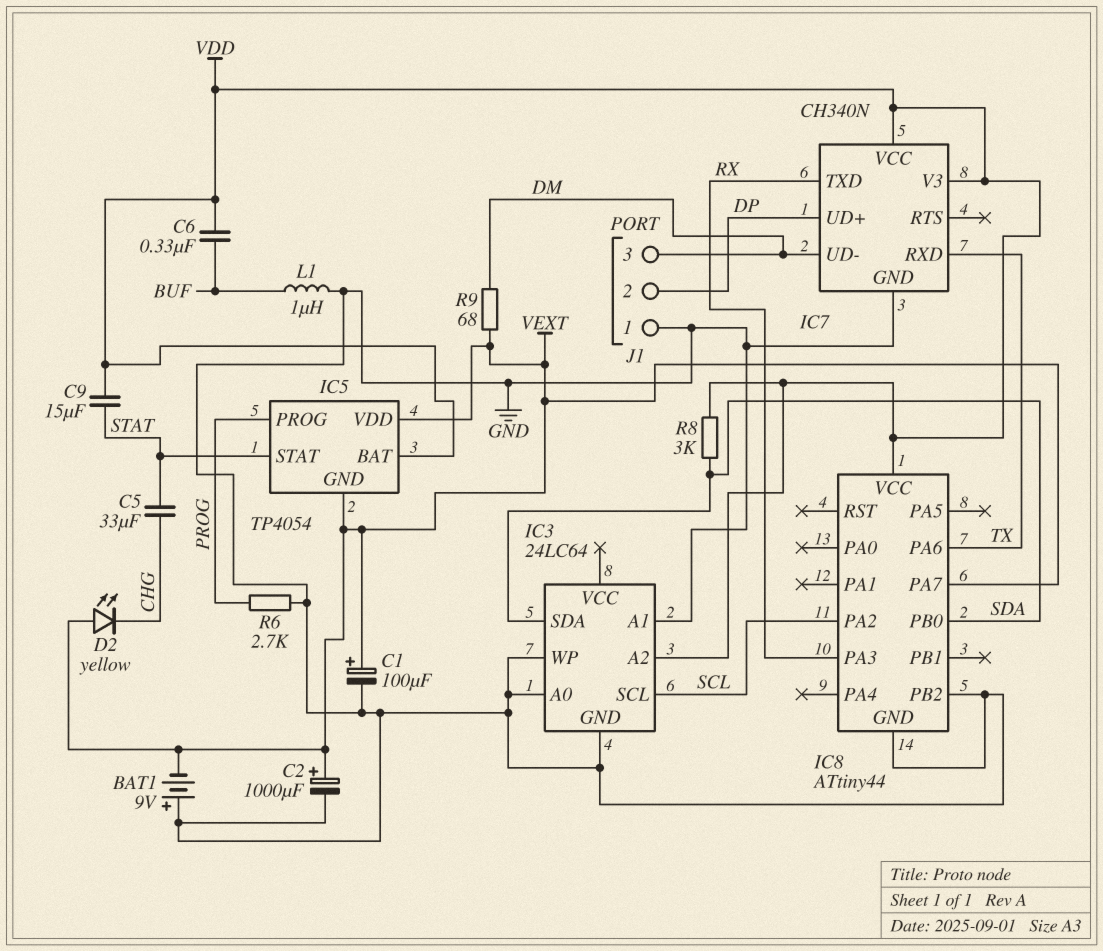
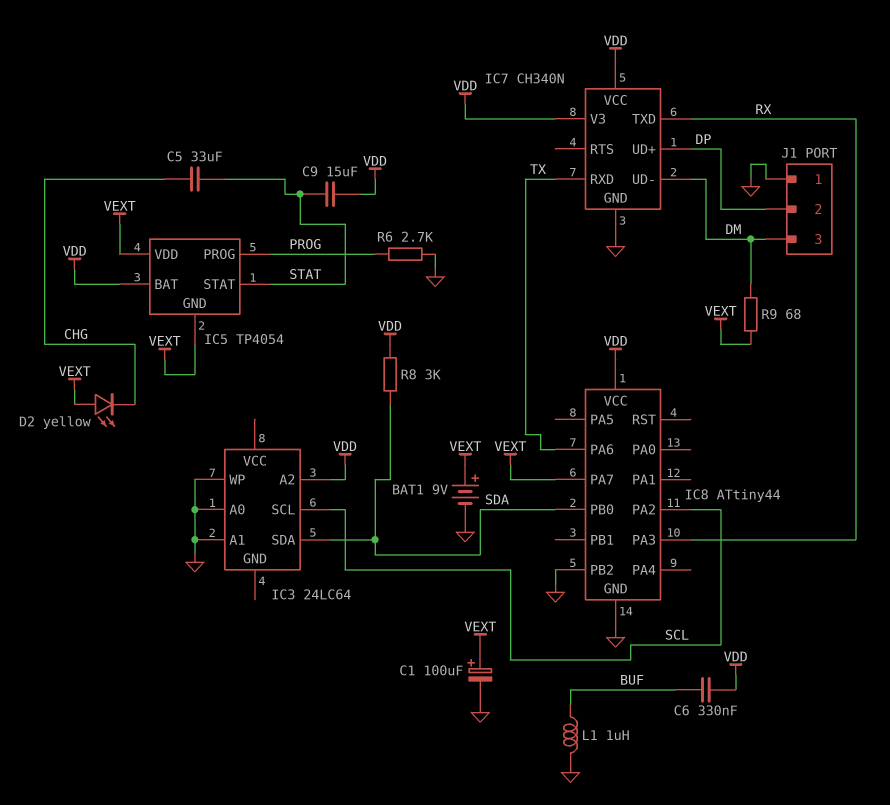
BAT1: 9V (plus GND, minus VEXT) -> 9V (plus VEXT, minus GND)
C2: 1000uF (plus VEXT, minus GND) -> none
IC3 pin GND: GND -> none

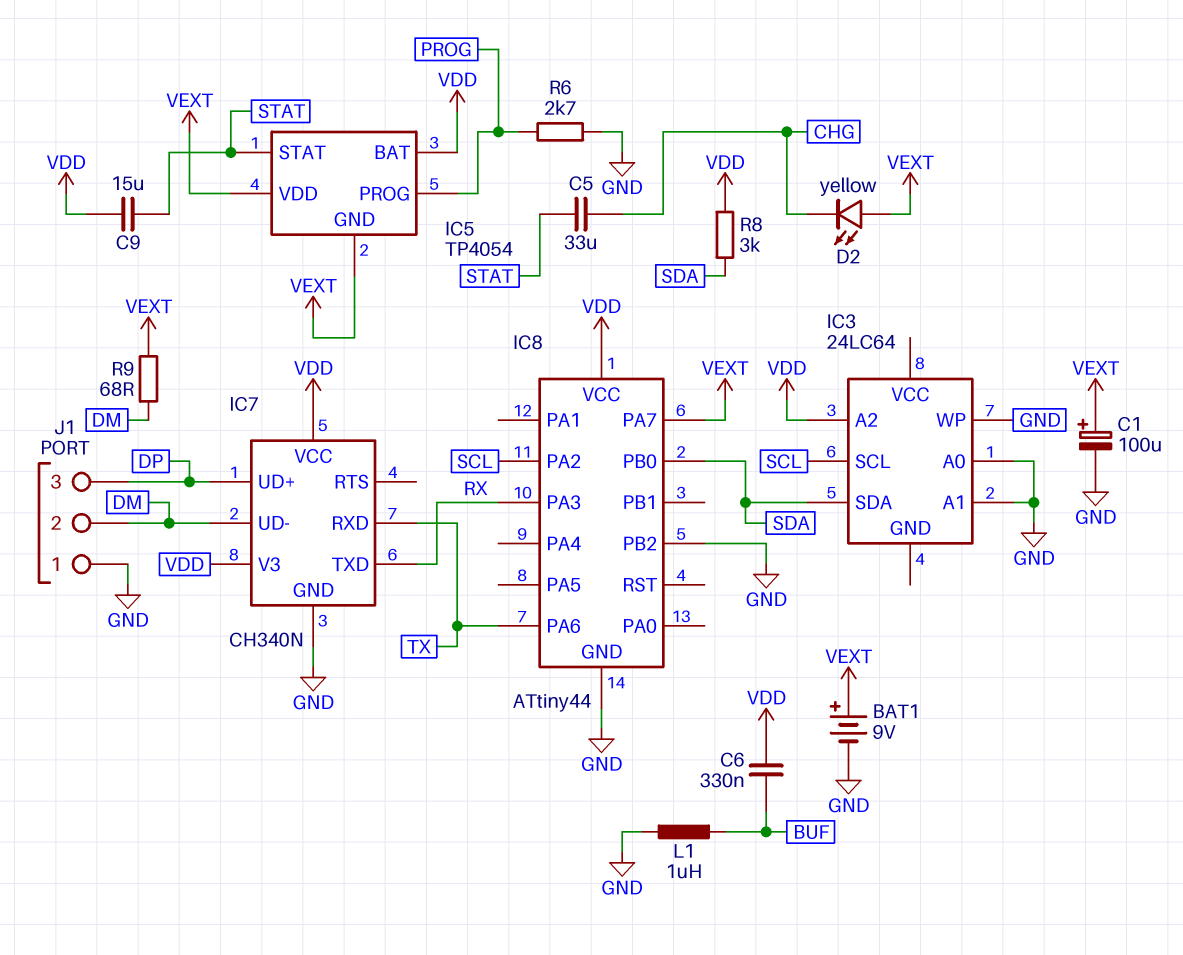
J1 pin 2: DP -> DM
J1 pin 3: DM -> DP

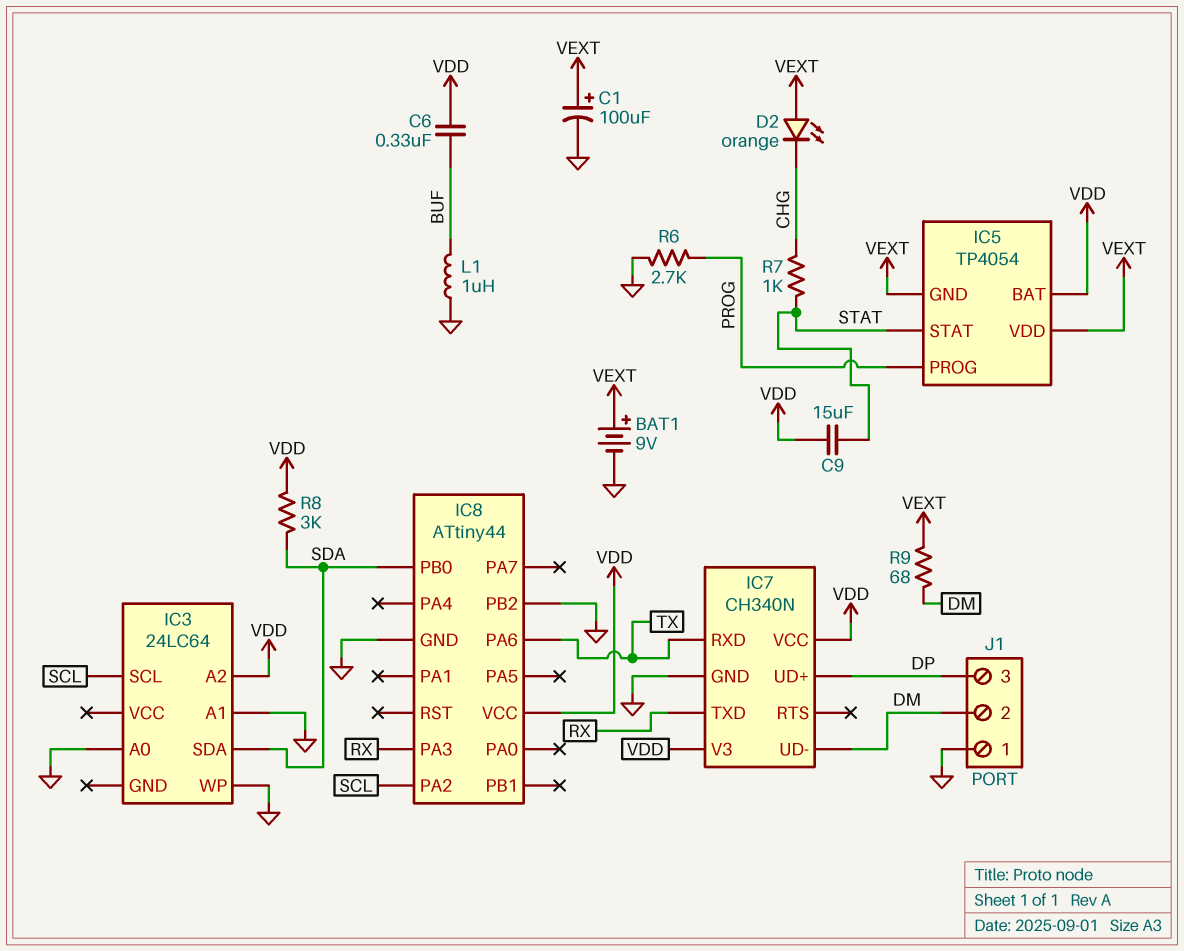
C5: 33uF (CHG, STAT) -> none
D2: LED yellow (A VEXT, K CHG) -> LED orange (A VEXT, K CHG)
IC8 pin PA7: VEXT -> none
R7: none -> 1k (CHG, STAT)

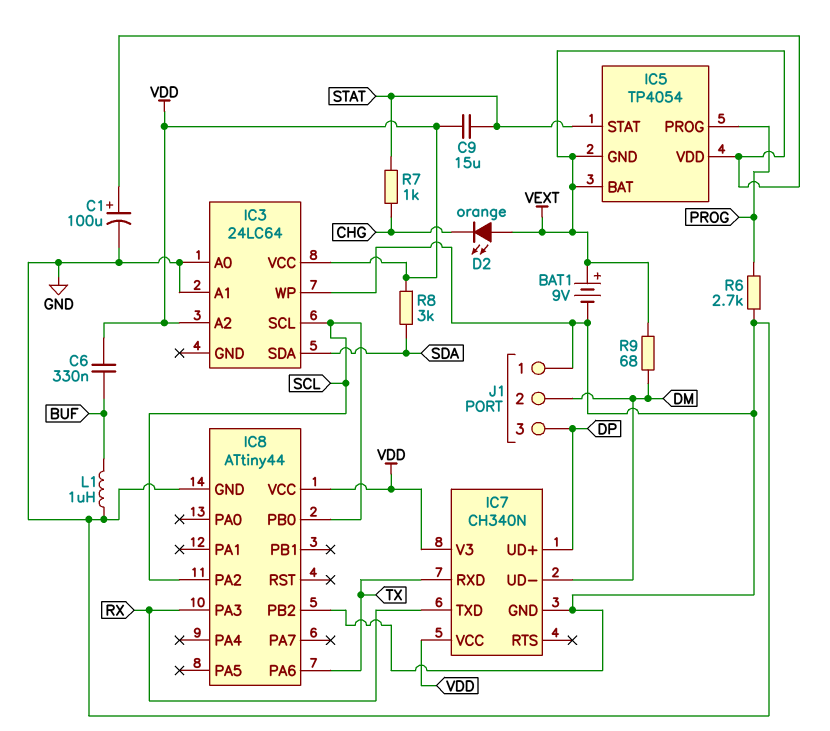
IC3 pin VCC: none -> VDD
IC5 pin BAT: VDD -> VEXT
IC8 pin PB0: SDA -> SCL

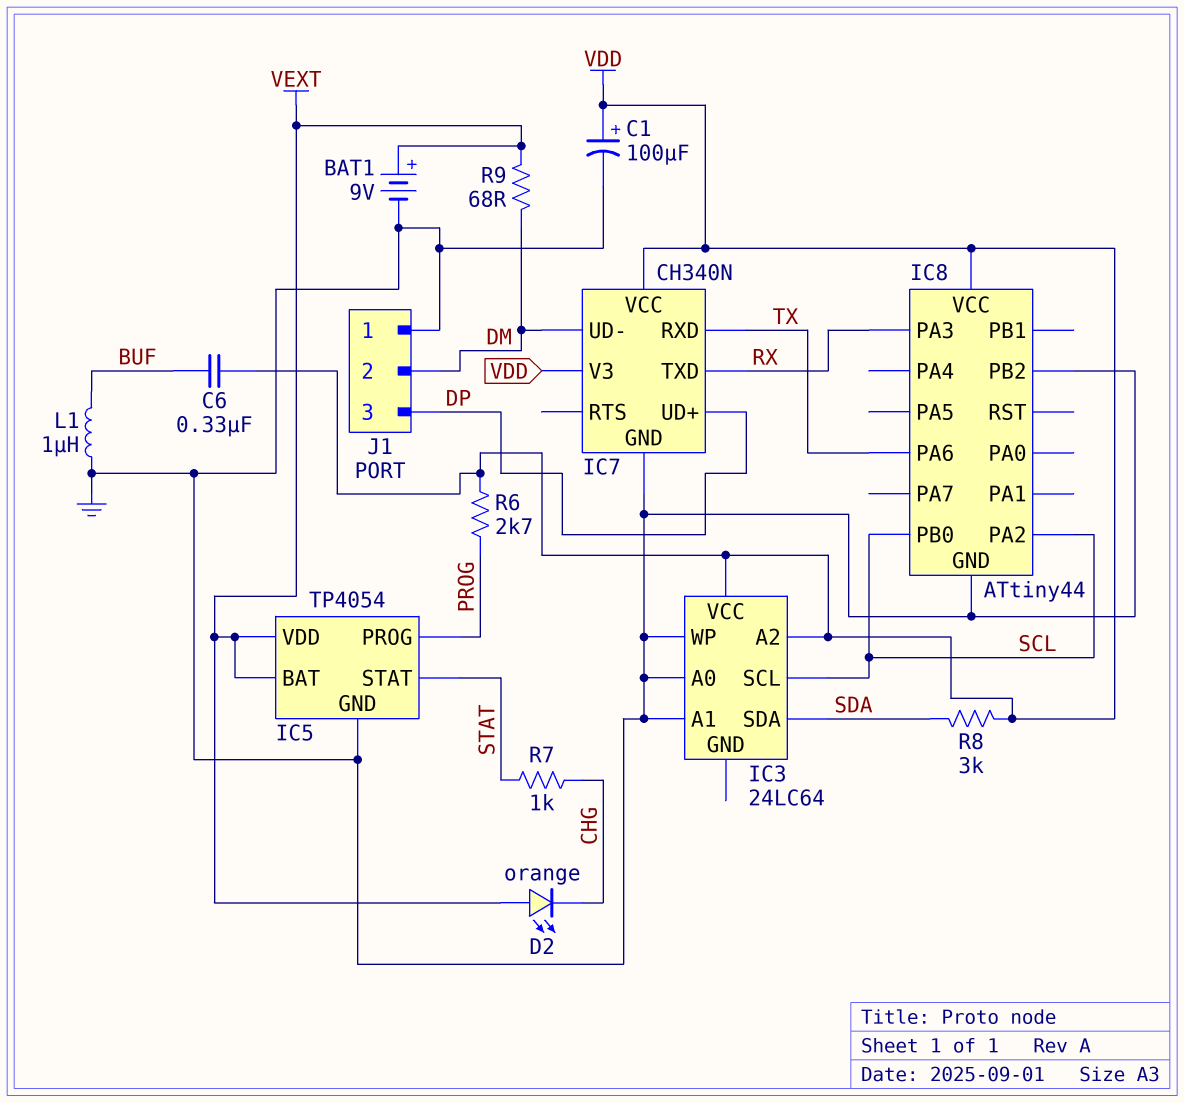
C1: 100uF (plus VEXT, minus GND) -> 100uF (plus VDD, minus GND)
C9: 15uF (STAT, VDD) -> none
IC5 pin GND: VEXT -> GND
R6: 2.7k (GND, PROG) -> 2.7k (PROG, VDD)

